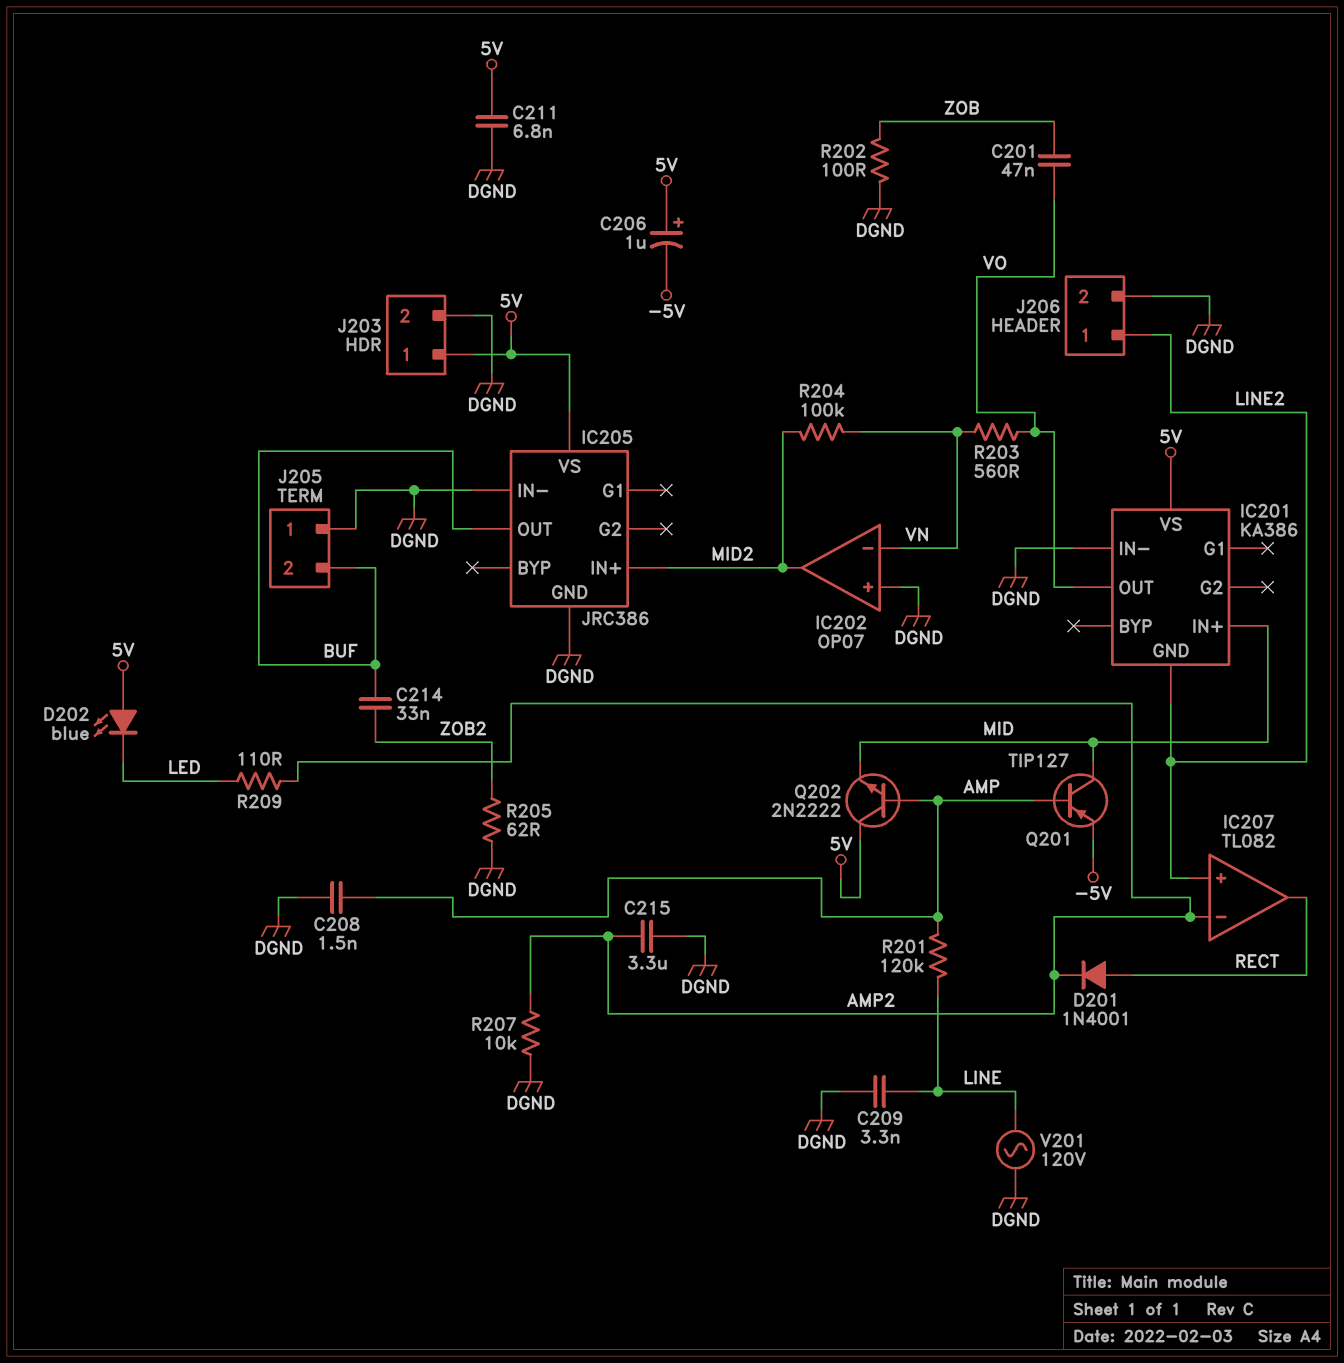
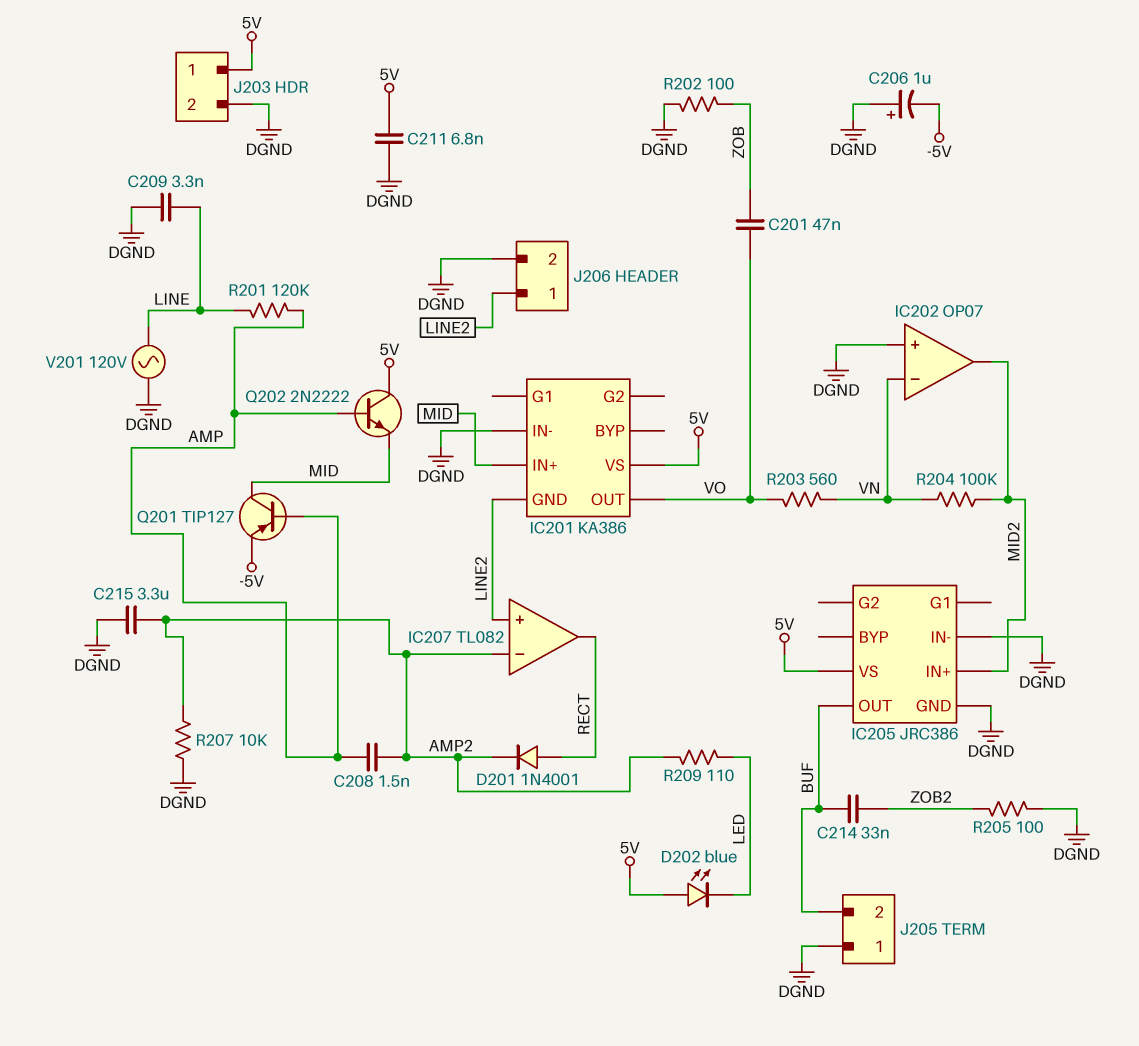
C206: 1uF (plus 5V, minus -5V) -> 1uF (plus DGND, minus -5V)
C208: 1.5nF (AMP, DGND) -> 1.5nF (AMP, AMP2)
R205: 62 (DGND, ZOB2) -> 100 (DGND, ZOB2)

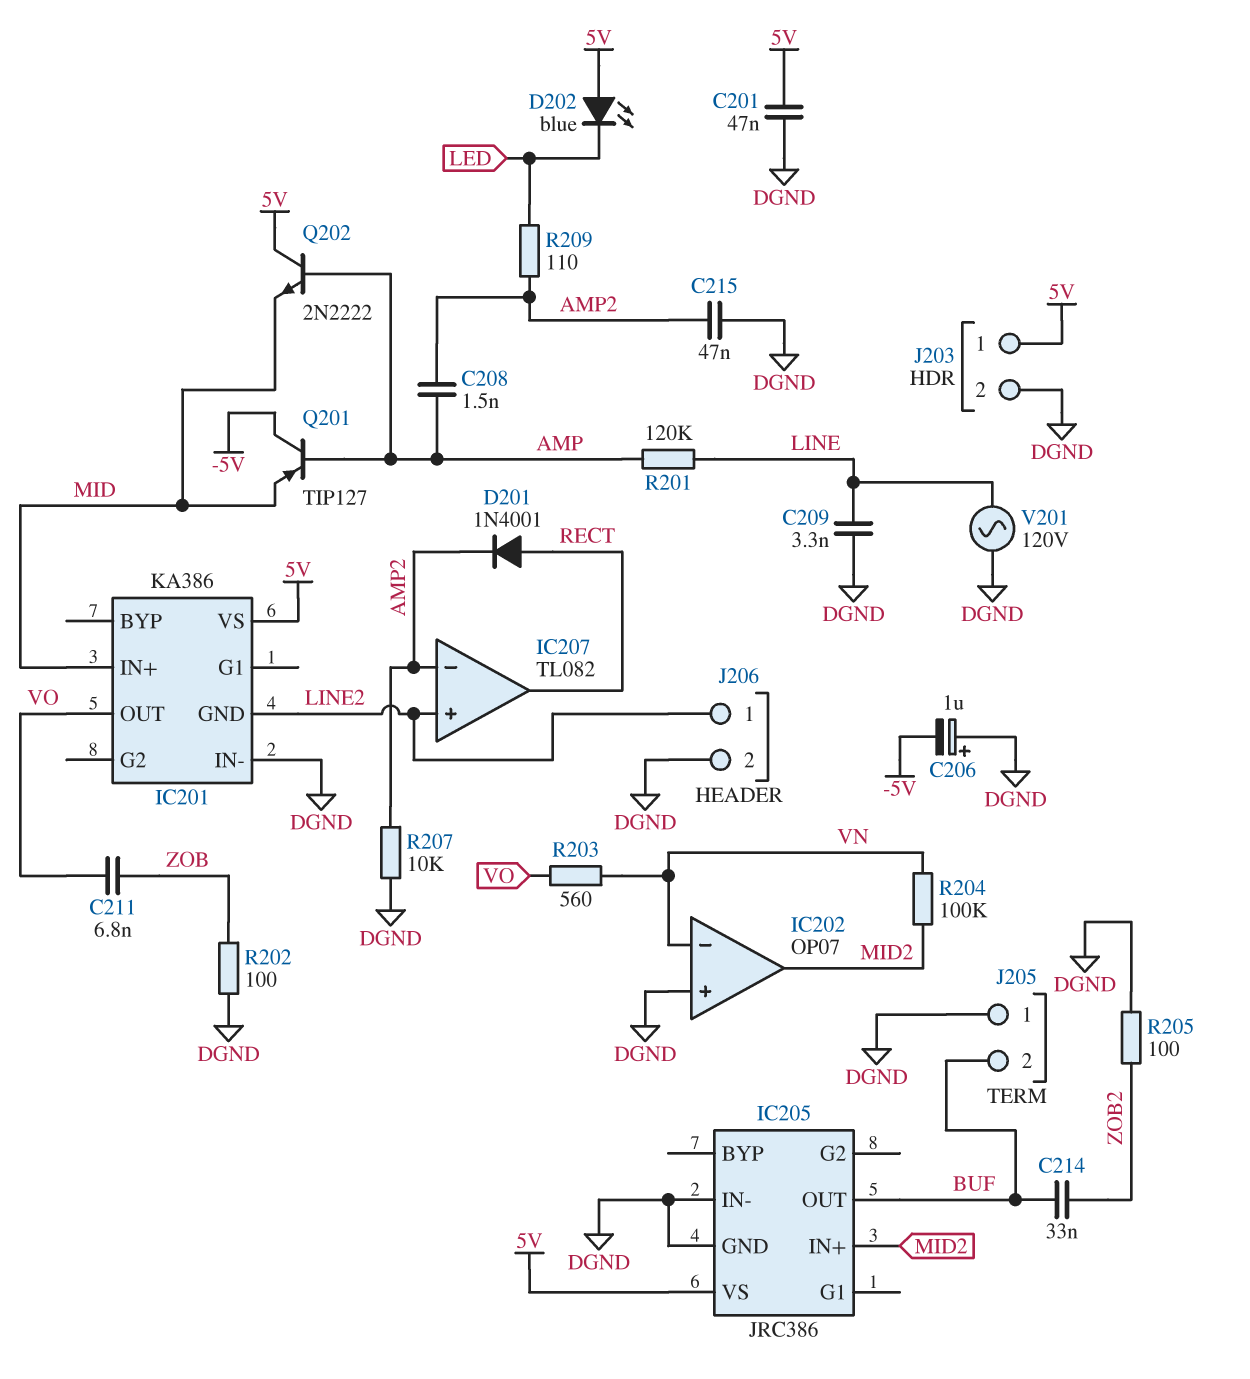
C201: 47nF (VO, ZOB) -> 47nF (5V, DGND)
C211: 6.8nF (5V, DGND) -> 6.8nF (VO, ZOB)
C215: 3.3uF (AMP2, DGND) -> 47nF (AMP2, DGND)
Q201: PNP TIP127 (B AMP, C MID, E -5V) -> PNP TIP127 (B AMP, C -5V, E MID)

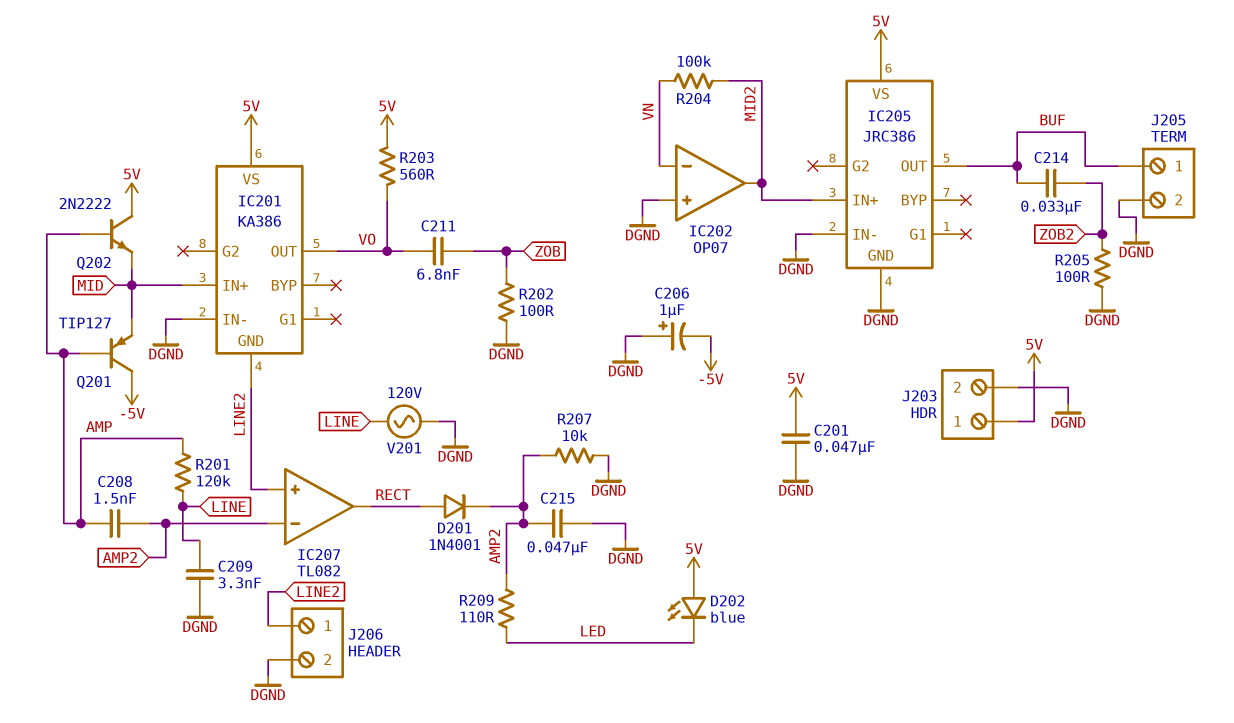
J205 pin 1: DGND -> BUF
J205 pin 2: BUF -> DGND
R203: 560 (VN, VO) -> 560 (5V, VO)

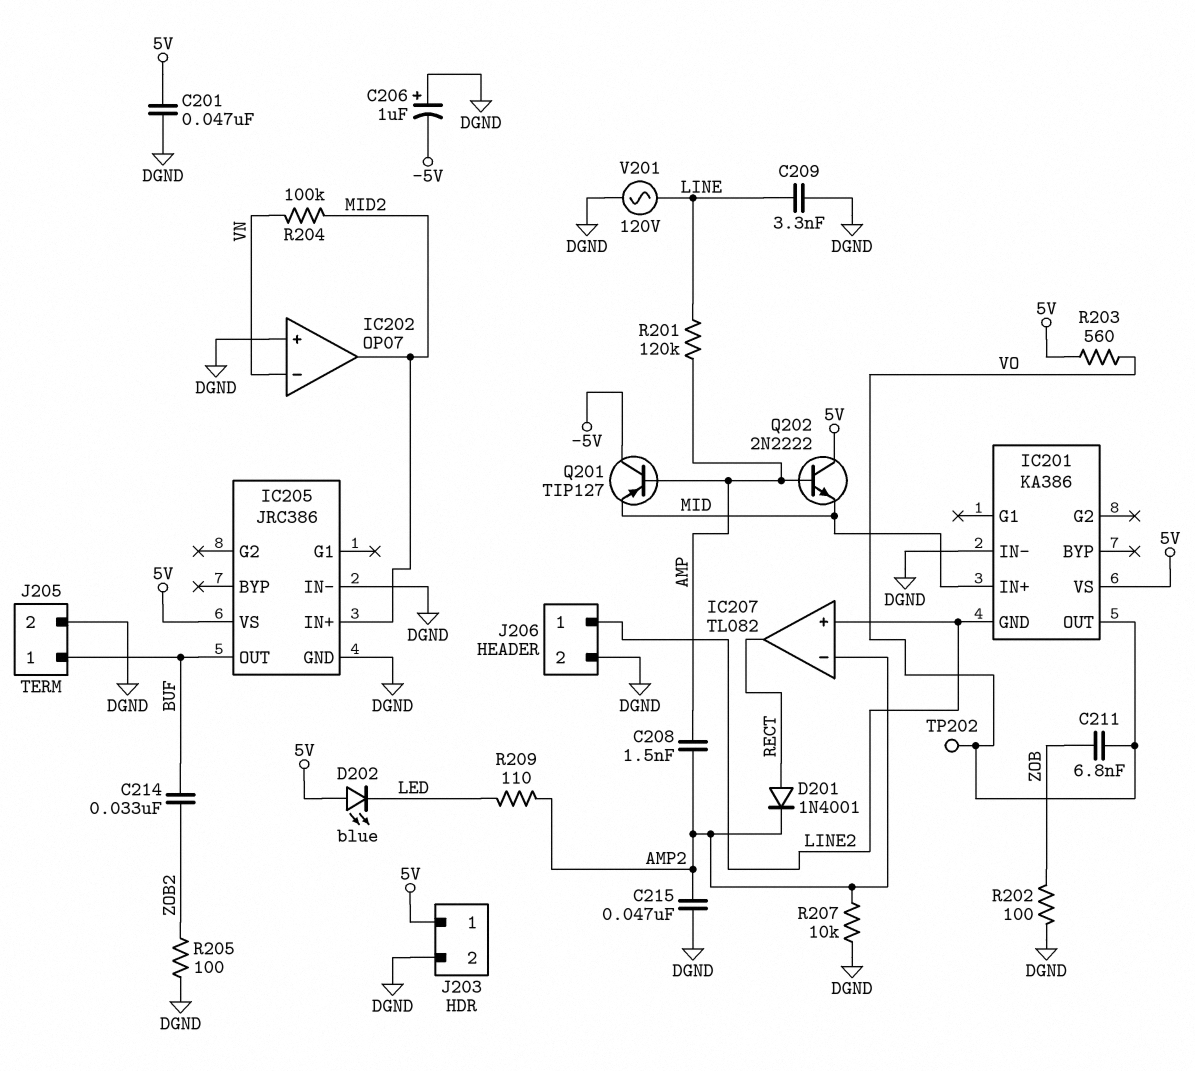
TP202: none -> test point (VO)

